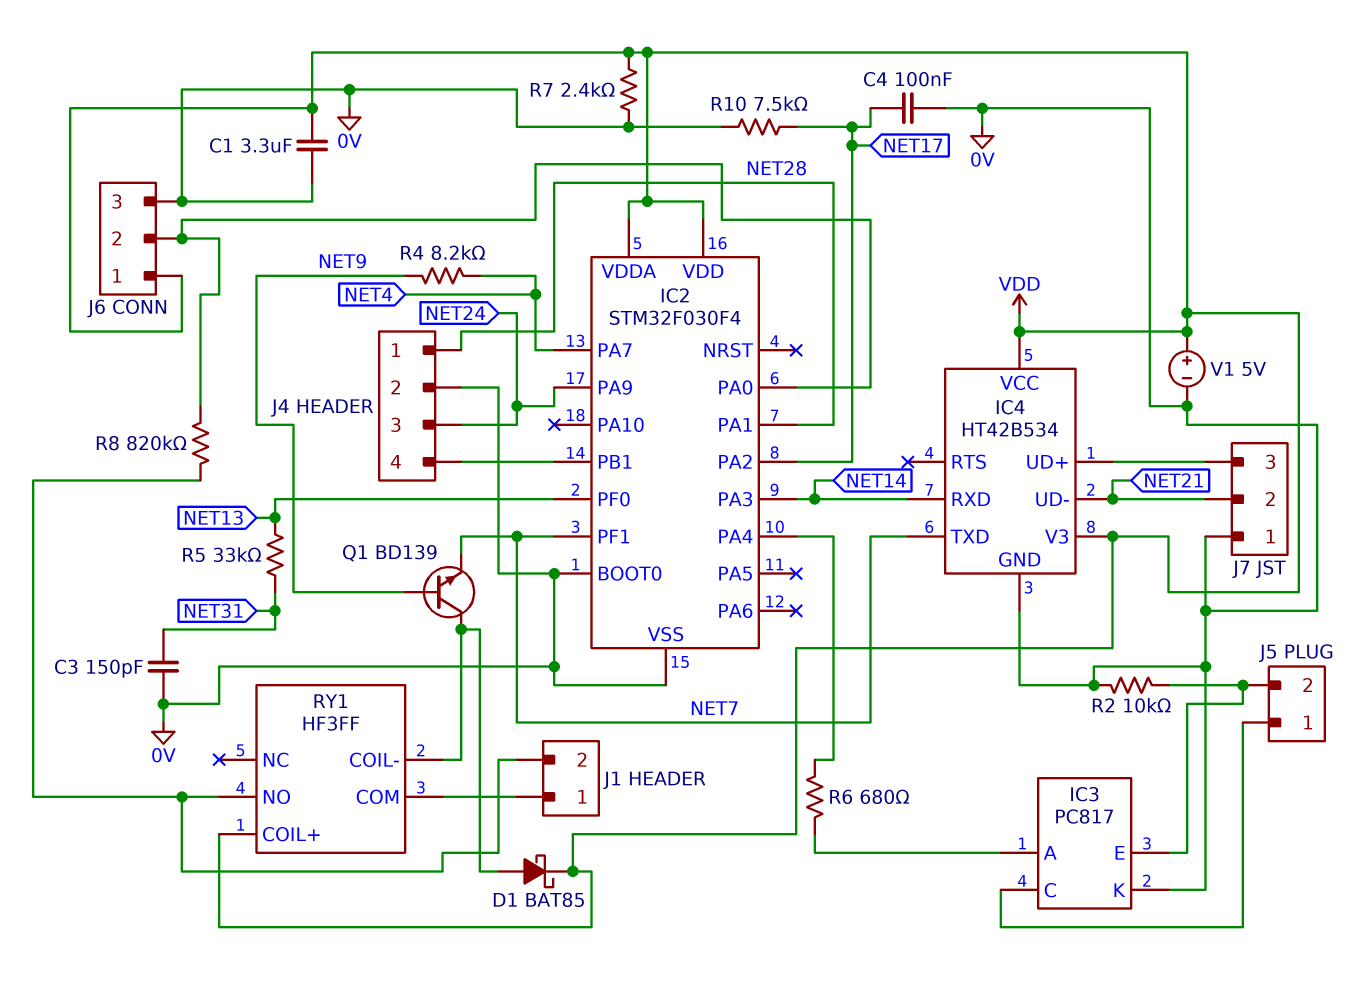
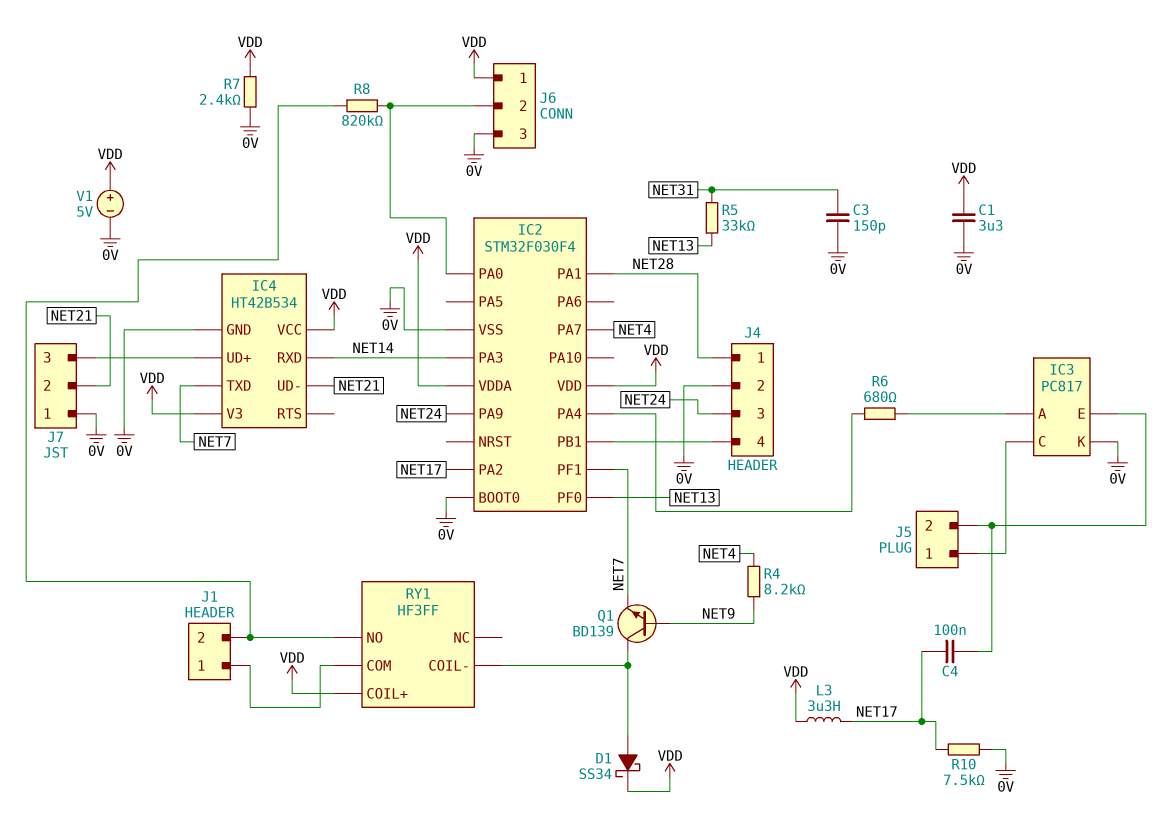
C4: 100nF (0V, NET17) -> 100nF (IC3/E, NET17)
D1: schottky BAT85 (A RY1/COIL-, K VDD) -> schottky SS34 (A RY1/COIL-, K VDD)
L3: none -> 3.3uH (NET17, VDD)
R2: 10k (0V, IC3/E) -> none

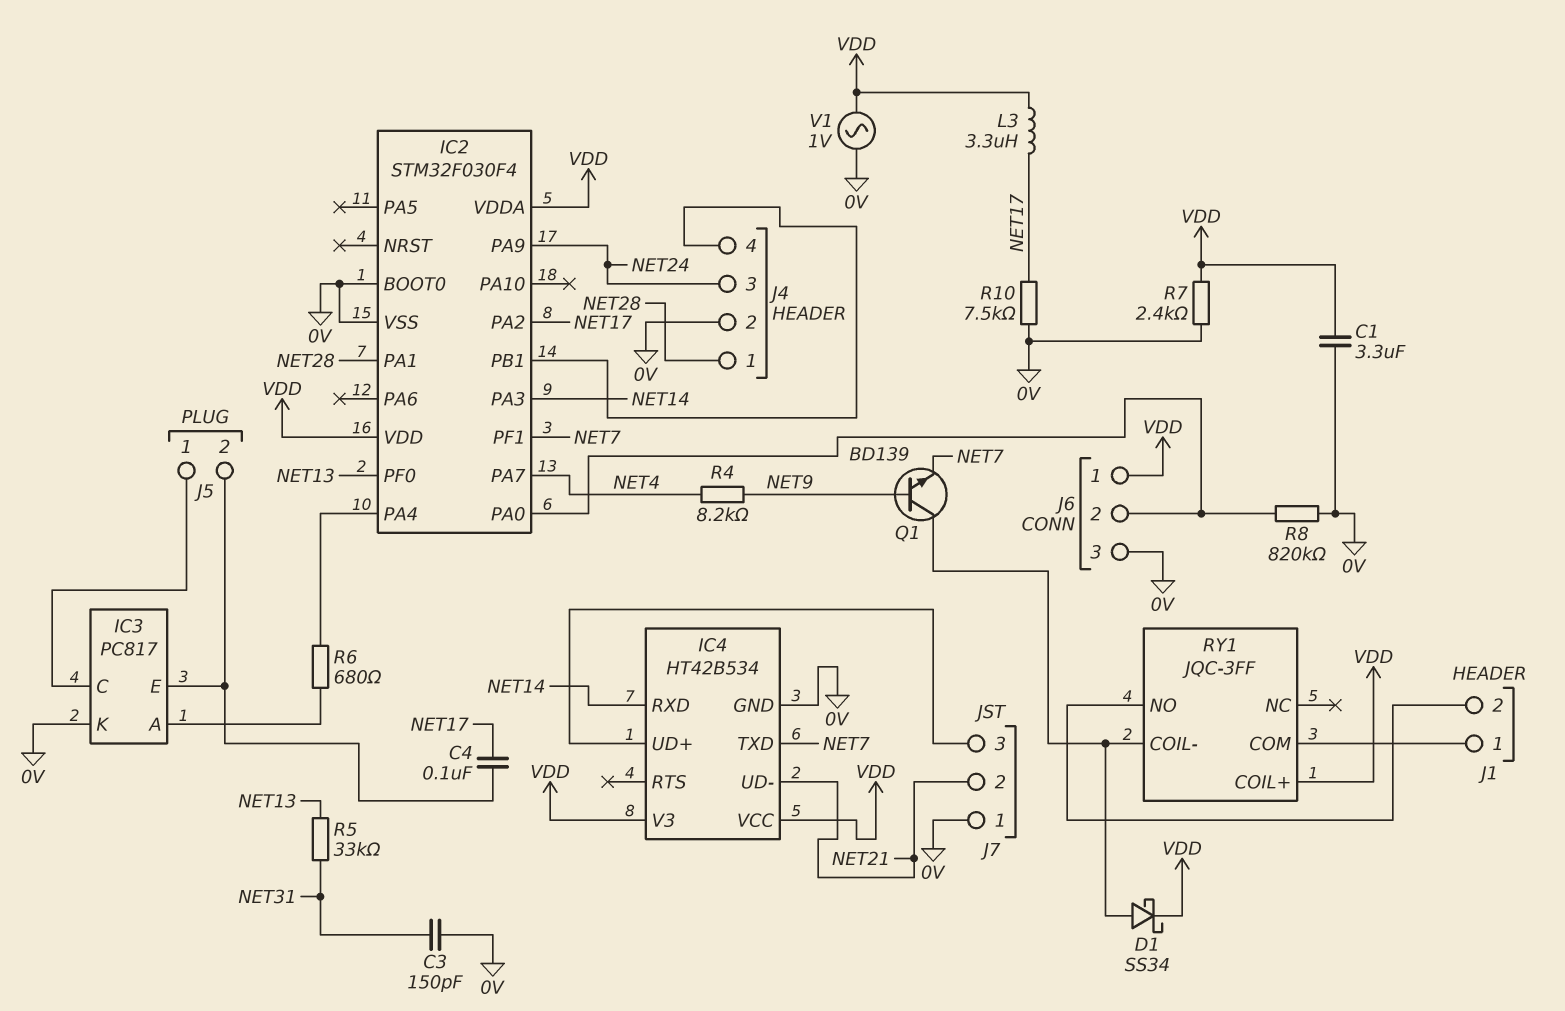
R8: 820k (IC2/PA0, J1/2) -> 820k (0V, IC2/PA0)
RY1: HF3FF -> JQC-3FF
V1: 5V (plus VDD, minus 0V) -> AC 1V (0V, VDD)

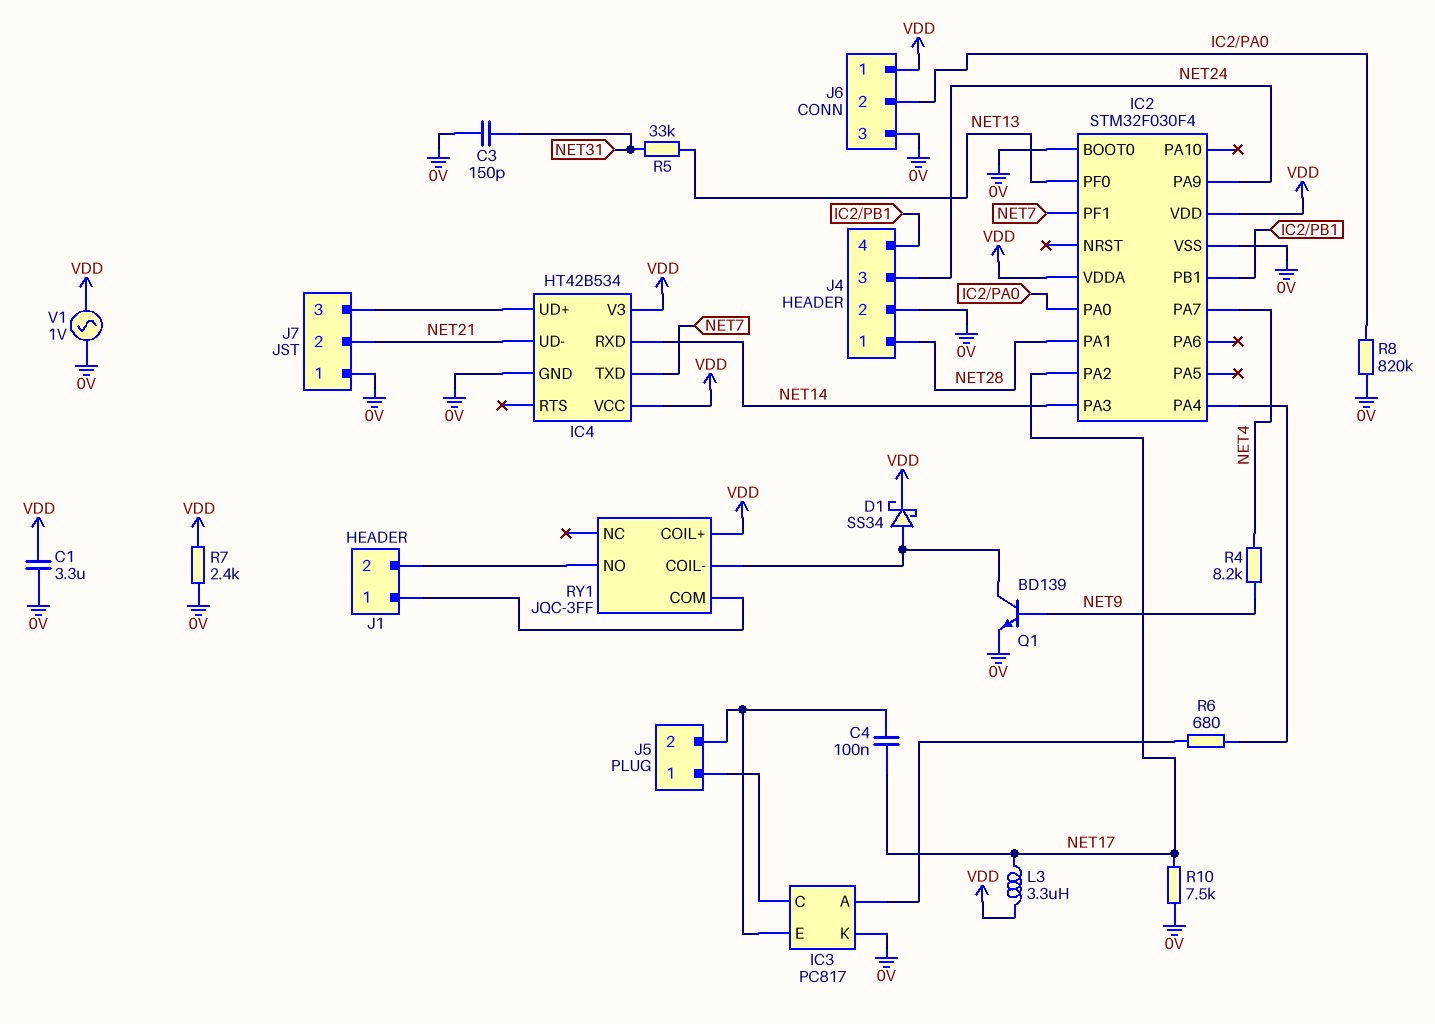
Q1: NPN BD139 (B NET9, C RY1/COIL-, E NET7) -> NPN BD139 (B NET9, C RY1/COIL-, E 0V)

